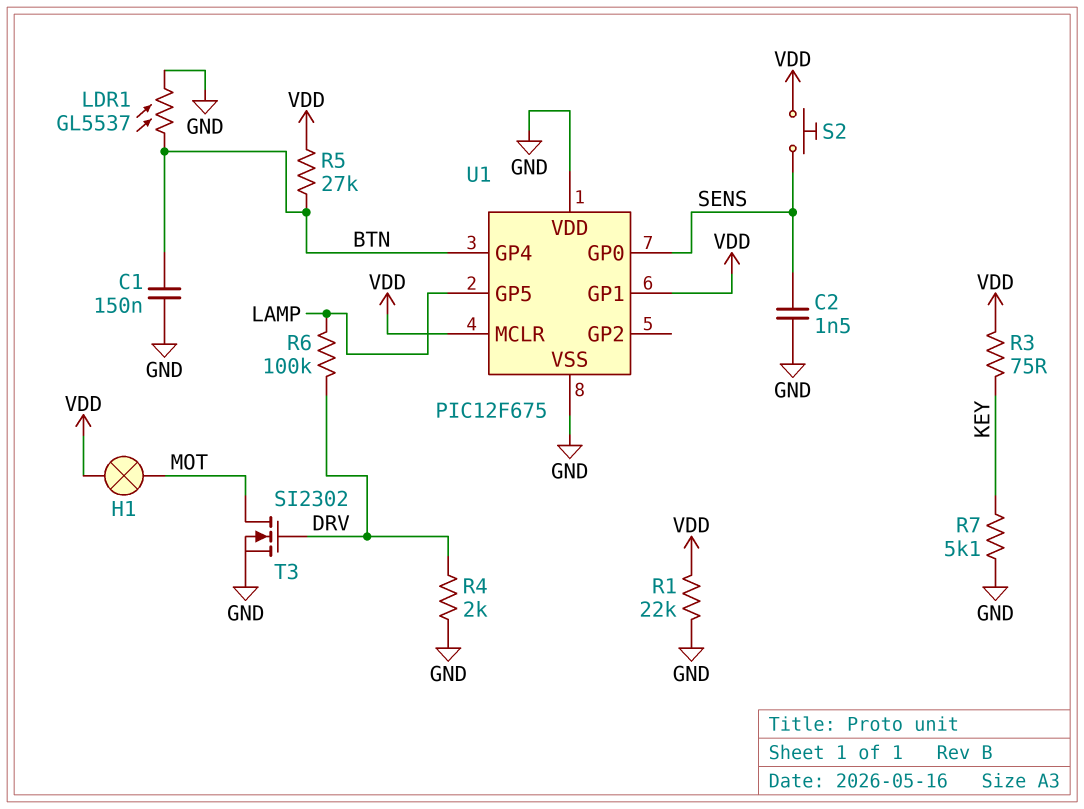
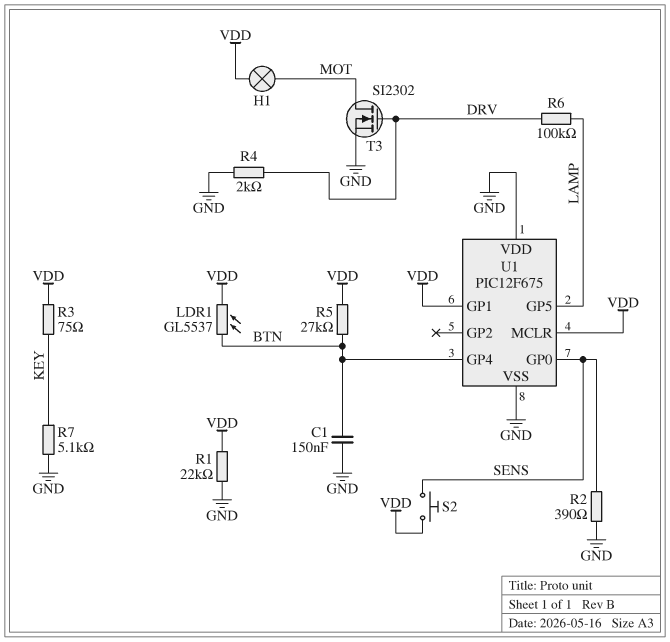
C2: 1.5nF (GND, SENS) -> none
LDR1: GL5537 (BTN, GND) -> GL5537 (BTN, VDD)
R2: none -> 390 (GND, SENS)

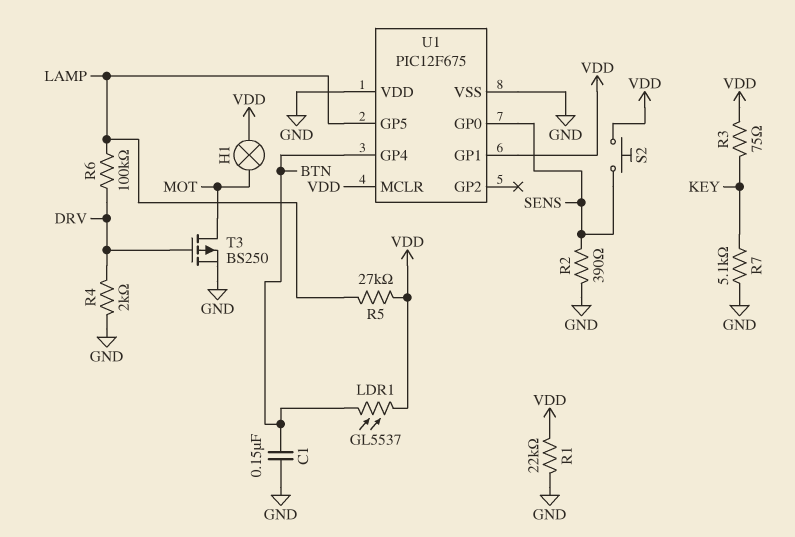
R5: 27k (BTN, VDD) -> 27k (LAMP, VDD)
T3: NMOS SI2302 (G DRV, D MOT, S GND) -> PMOS BS250 (G DRV, D MOT, S GND)

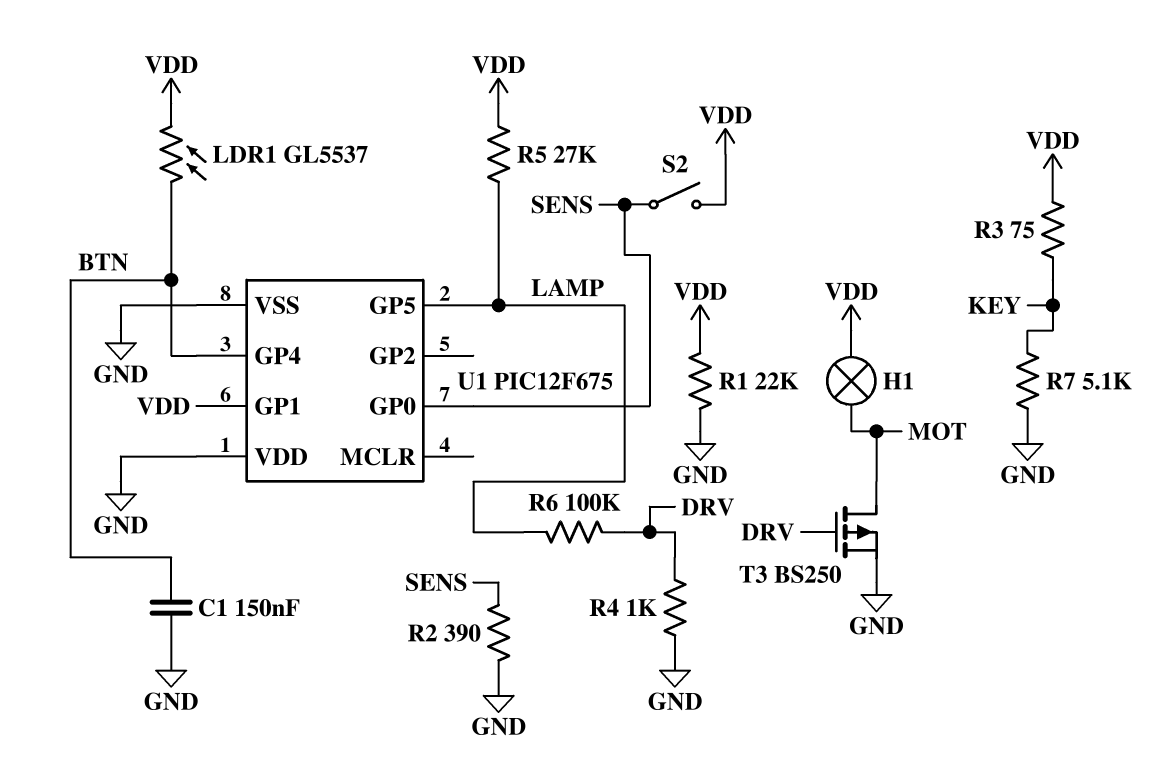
R4: 2k (DRV, GND) -> 1k (DRV, GND)
S2: button (SENS, VDD) -> switch (SENS, VDD)
U1 pin MCLR: VDD -> none

